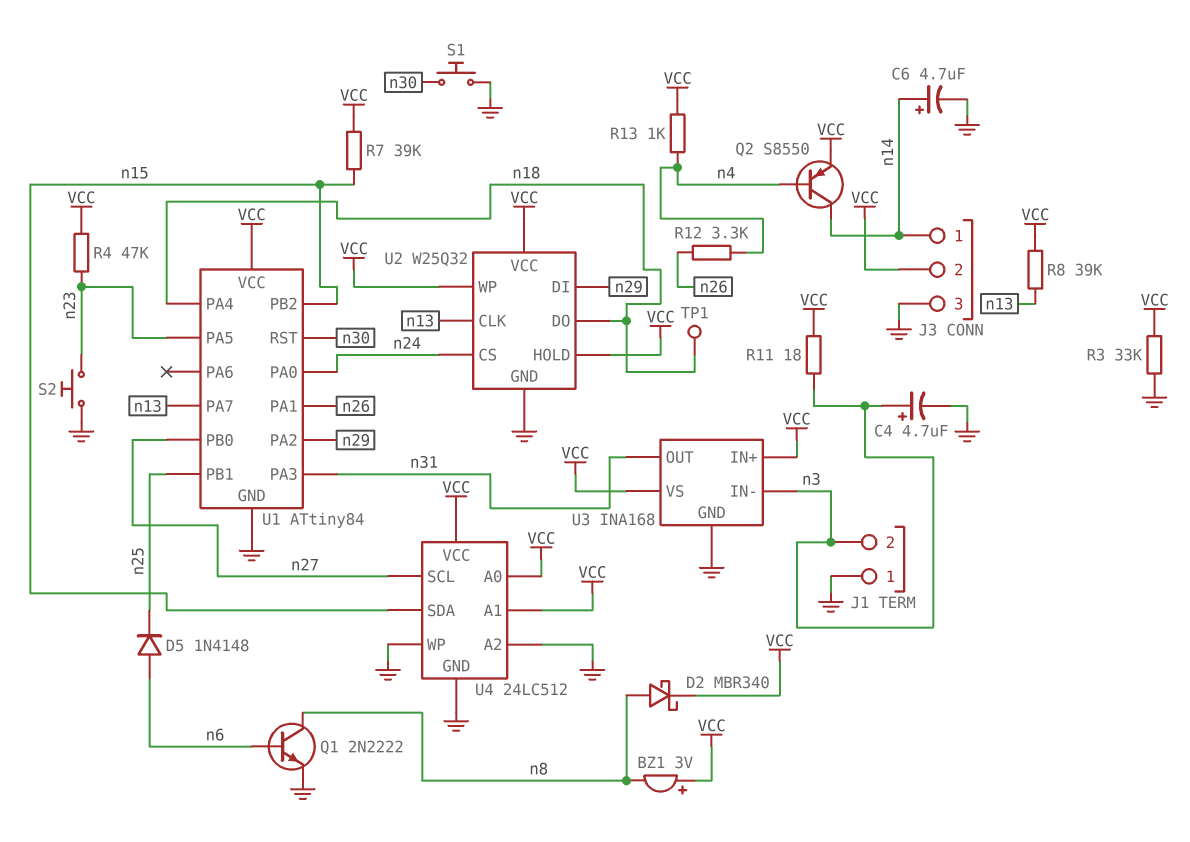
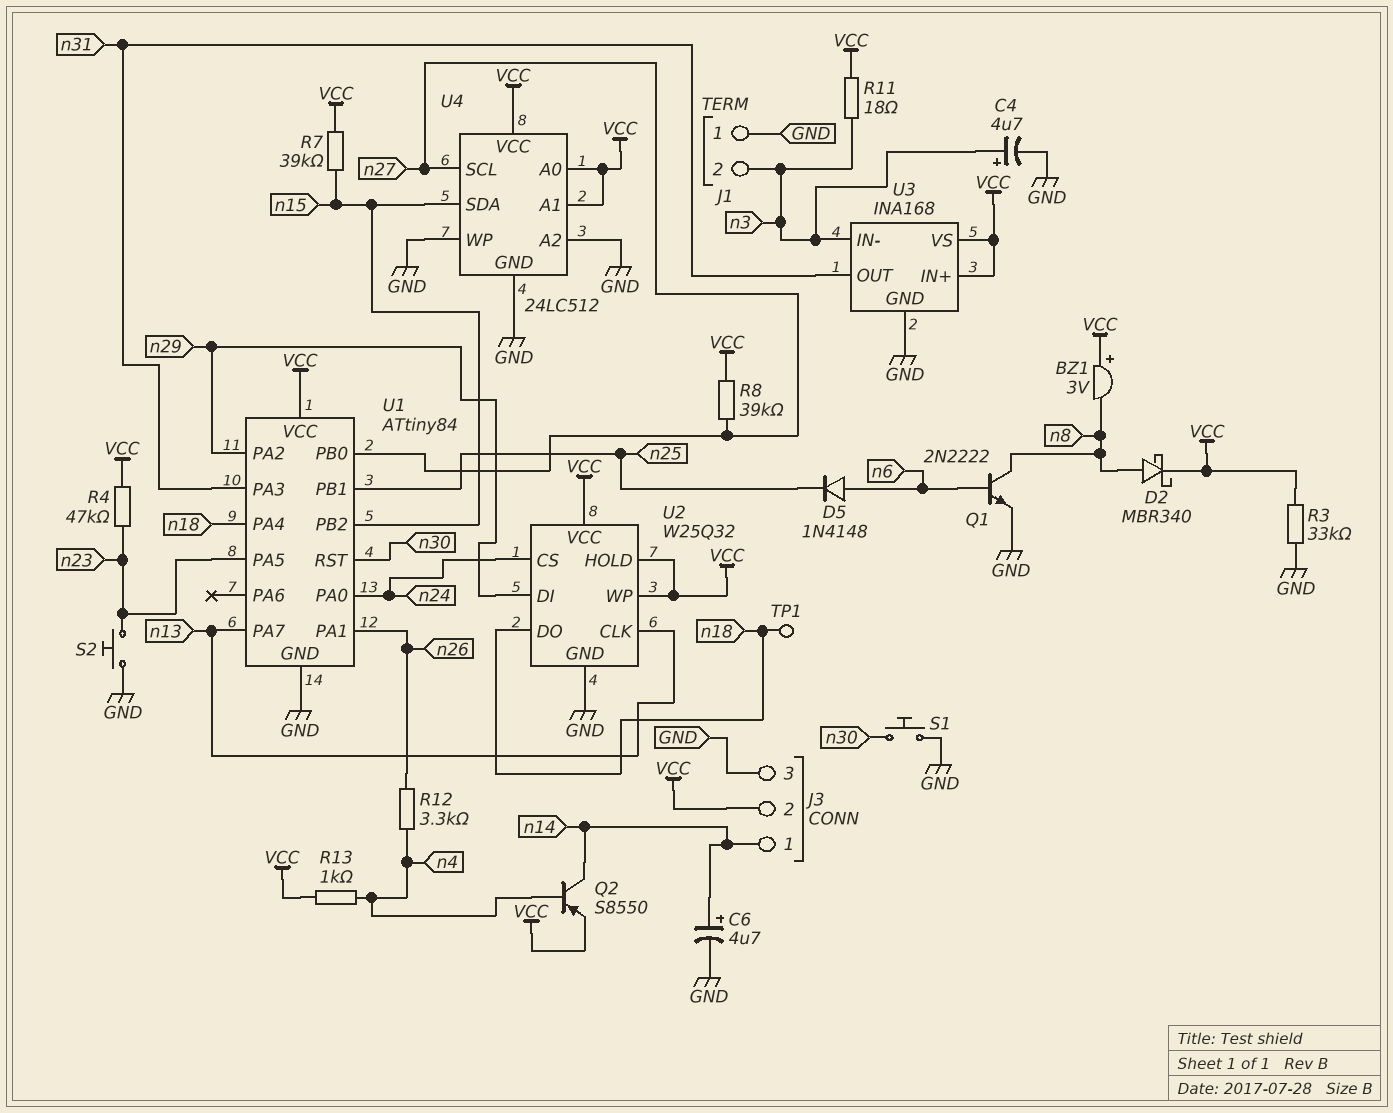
R8: 39k (VCC, n13) -> 39k (VCC, n27)

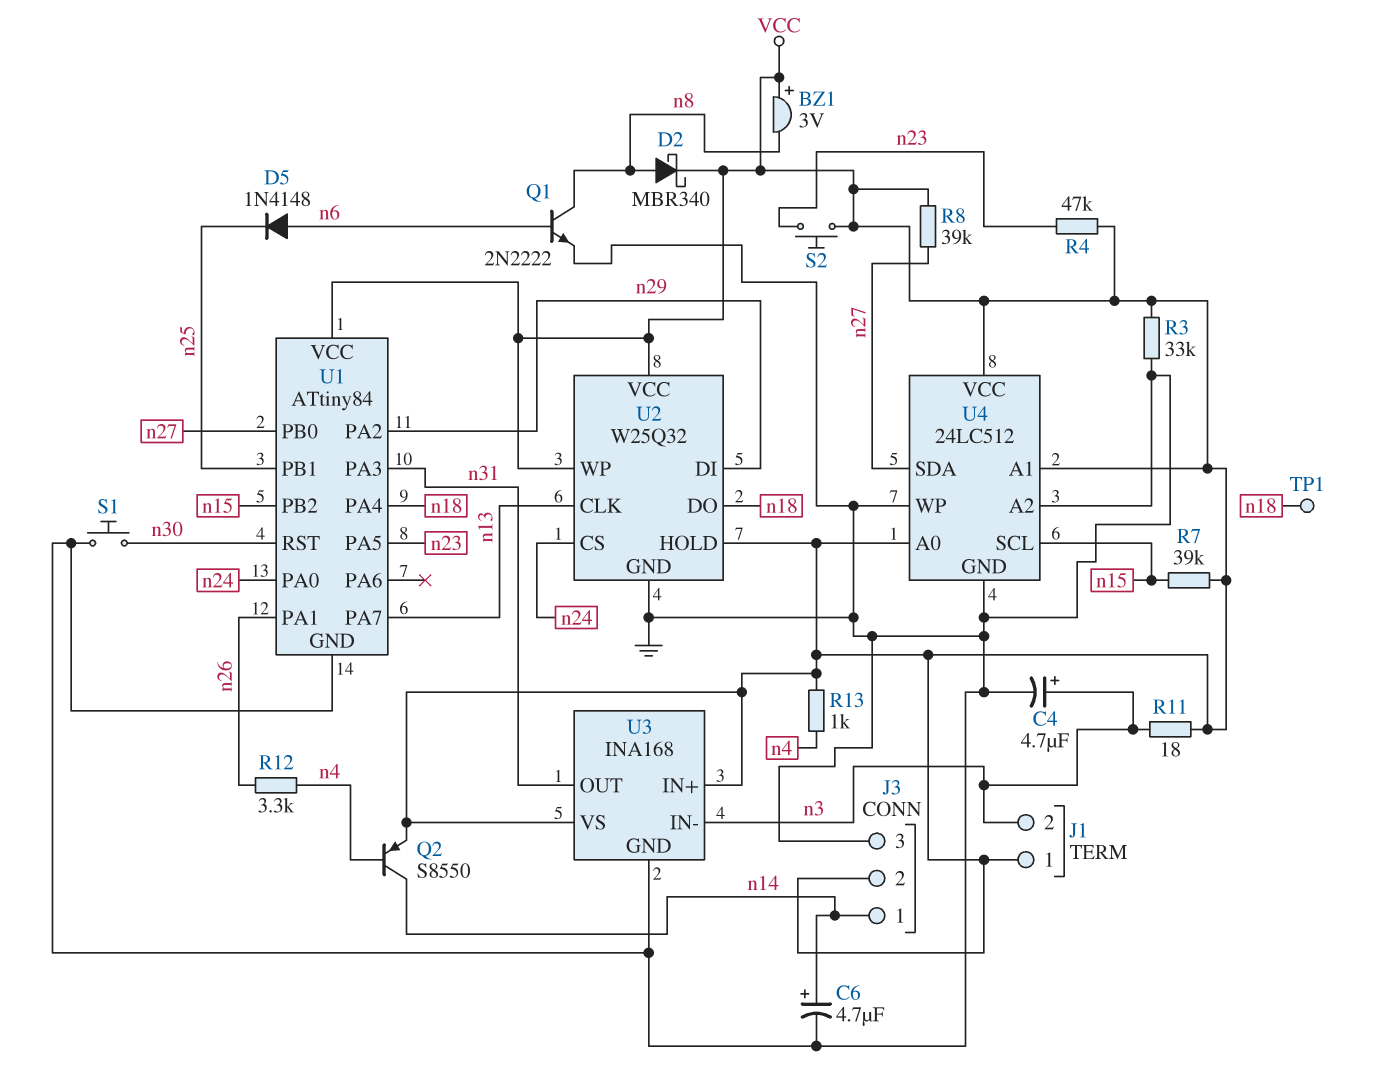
J1 pin 1: GND -> VCC
S2: button (GND, n23) -> button (VCC, n23)
U4 pin SCL: n27 -> n15
U4 pin SDA: n15 -> n27

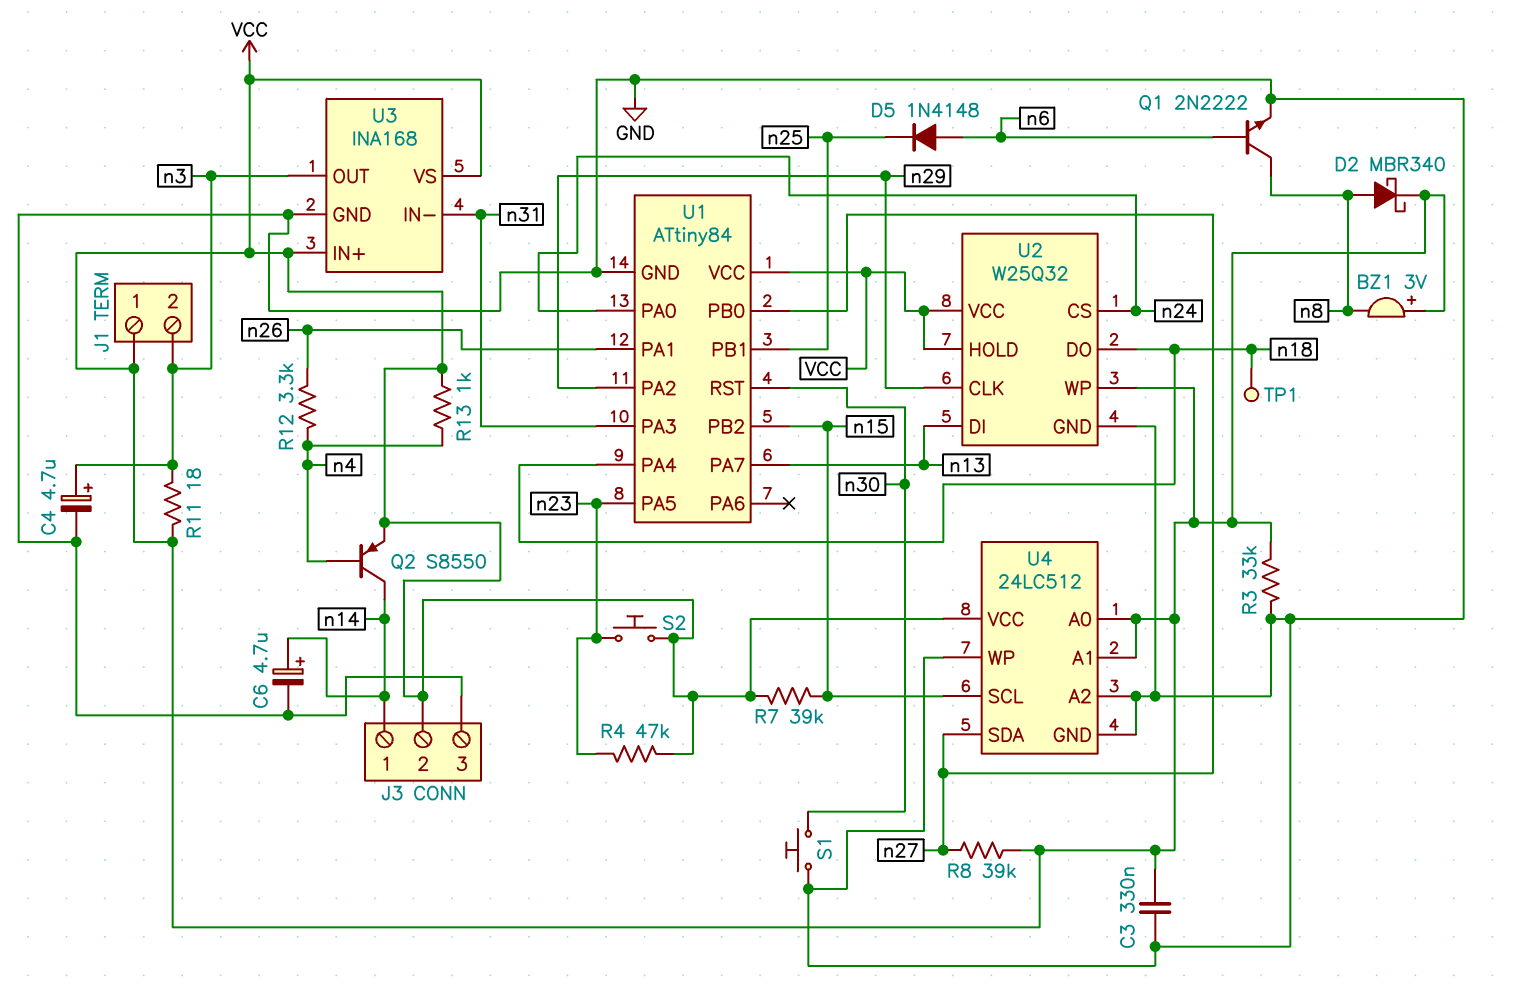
C3: none -> 330nF (GND, VCC)
U2 pin CLK: n13 -> n29
U2 pin DI: n29 -> n13
U3 pin IN-: n3 -> n31
U3 pin OUT: n31 -> n3

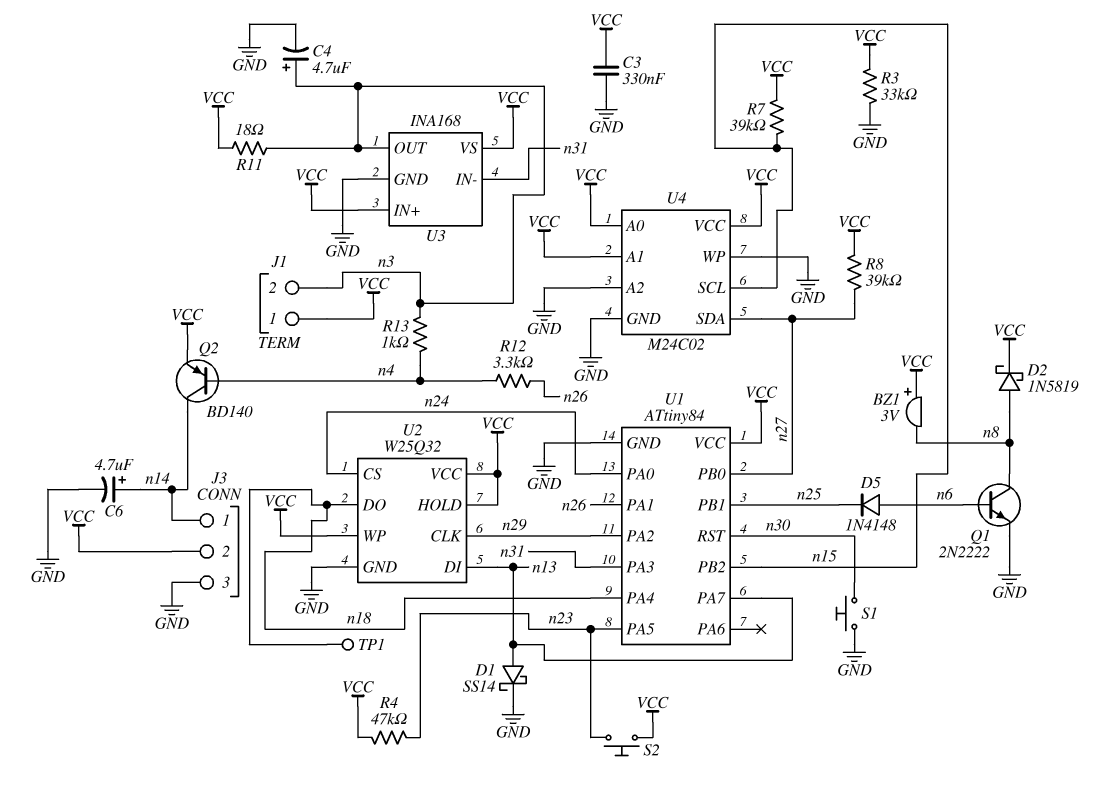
D1: none -> schottky SS14 (A n13, K GND)
D2: schottky MBR340 (A n8, K VCC) -> schottky 1N5819 (A n8, K VCC)
Q2: PNP S8550 (B n4, C n14, E VCC) -> PNP BD140 (B n4, C n14, E VCC)
R13: 1k (VCC, n4) -> 1k (n3, n4)
U4: 24LC512 -> M24C02

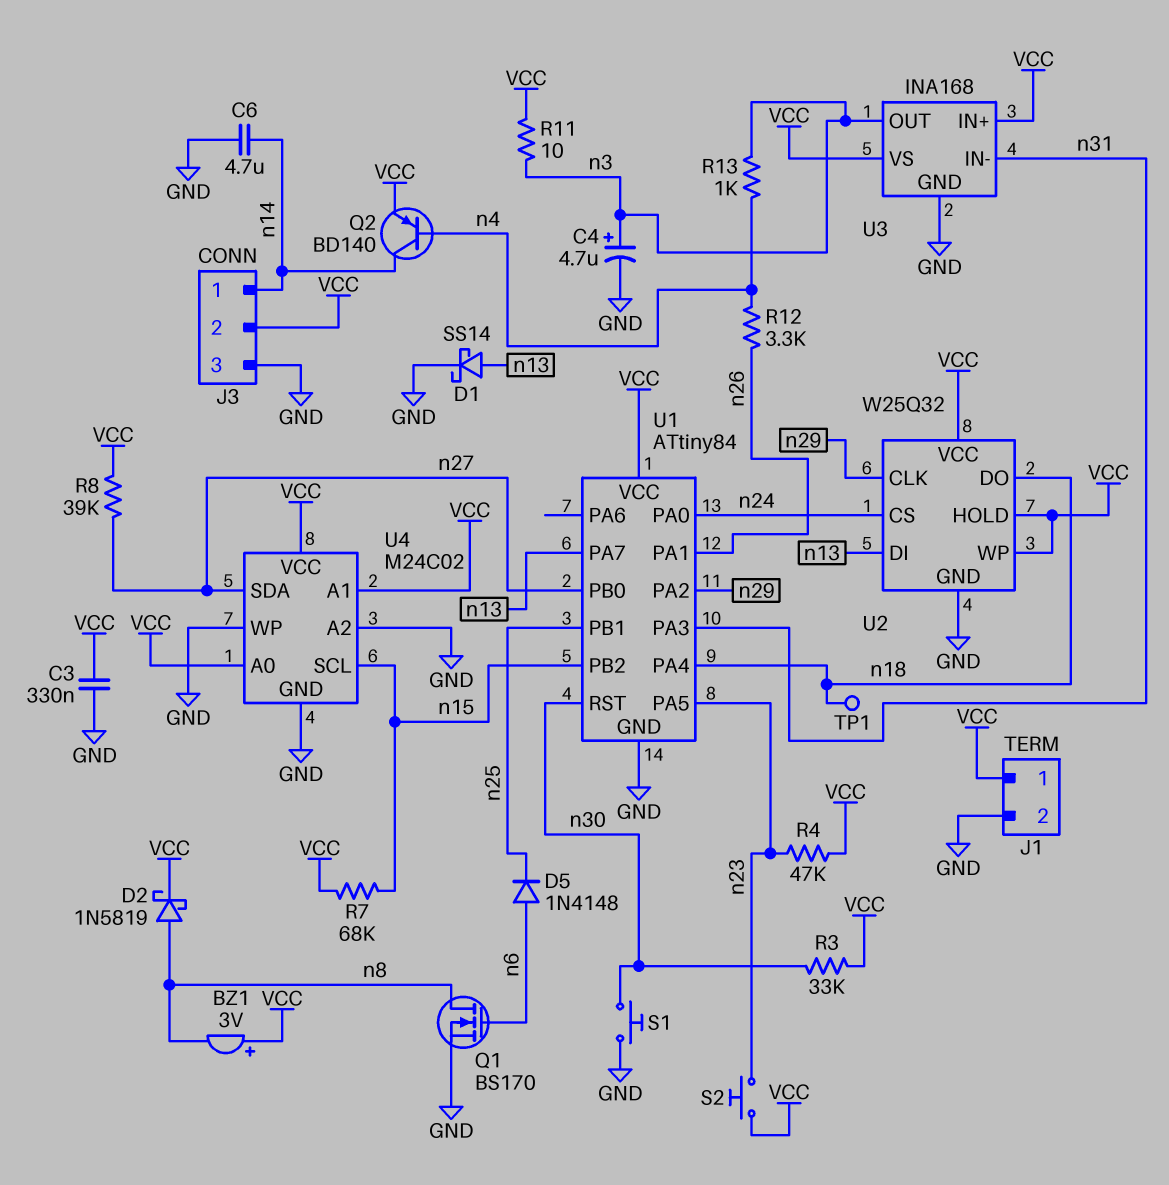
C6: 4.7uF (plus n14, minus GND) -> 4.7uF (GND, n14)
J1 pin 2: n3 -> GND
Q1: NPN 2N2222 (B n6, C n8, E GND) -> NMOS BS170 (G n6, D n8, S GND)
R3: 33k (GND, VCC) -> 33k (VCC, n30)
R7: 39k (VCC, n15) -> 68k (VCC, n15)
R11: 18 (VCC, n3) -> 10 (VCC, n3)

